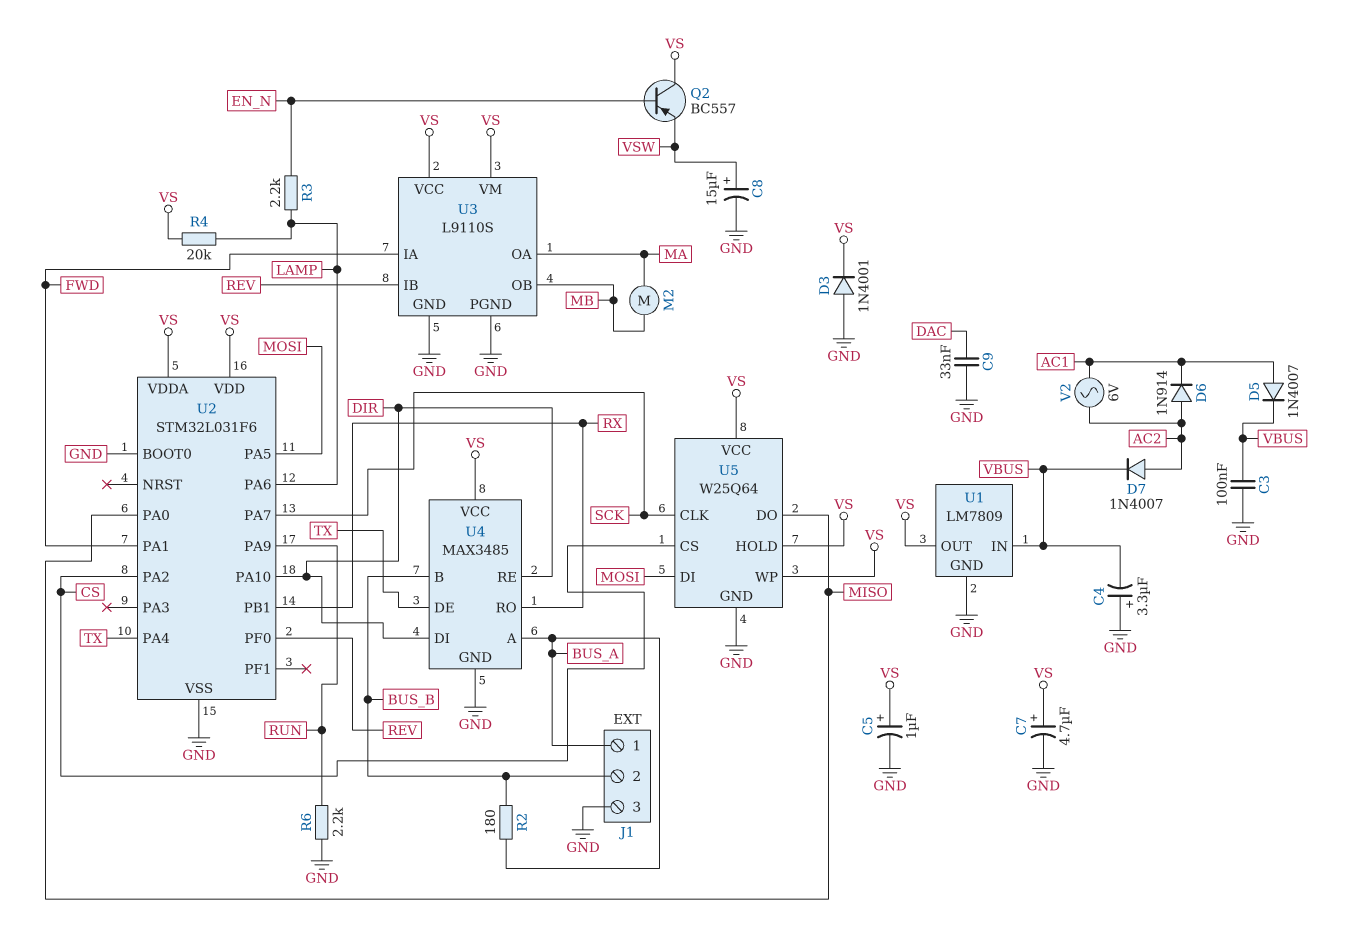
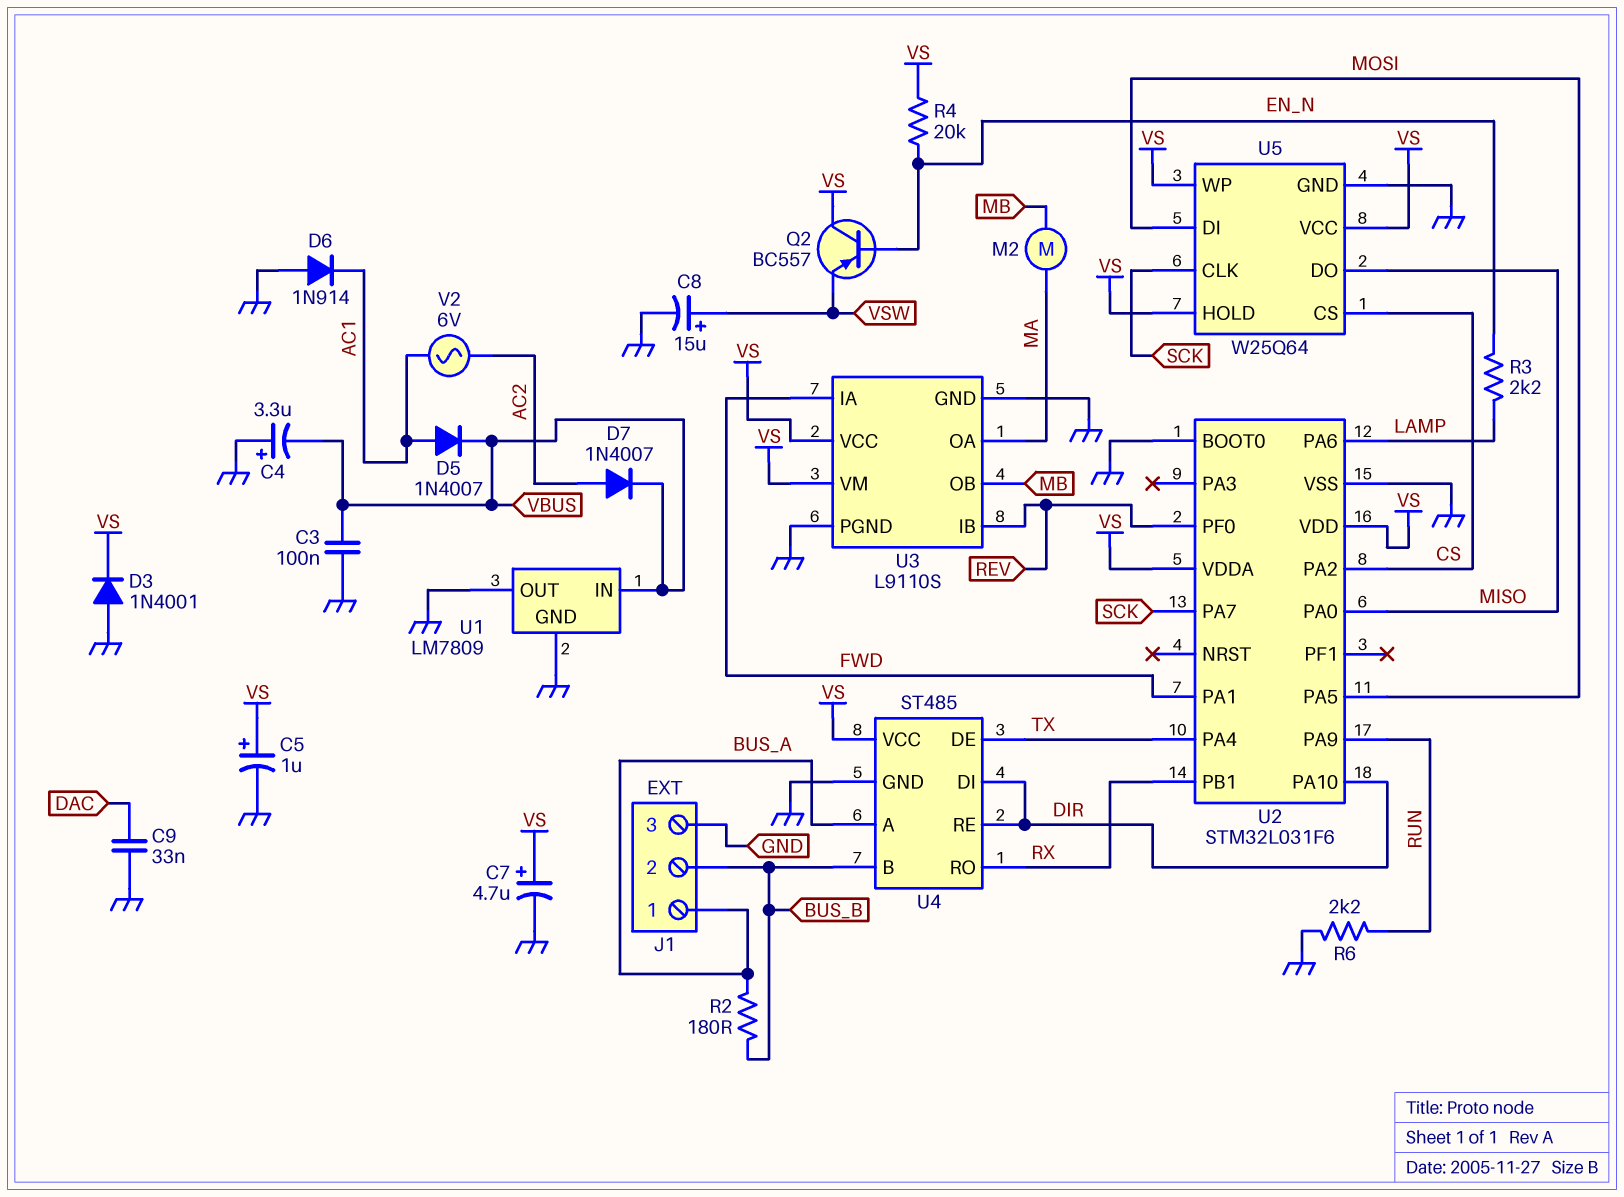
D6: diode 1N914 (A AC2, K AC1) -> diode 1N914 (A GND, K AC1)
R4: 20k (LAMP, VS) -> 20k (EN_N, VS)
U1 pin OUT: VS -> GND
U4: MAX3485 -> ST485

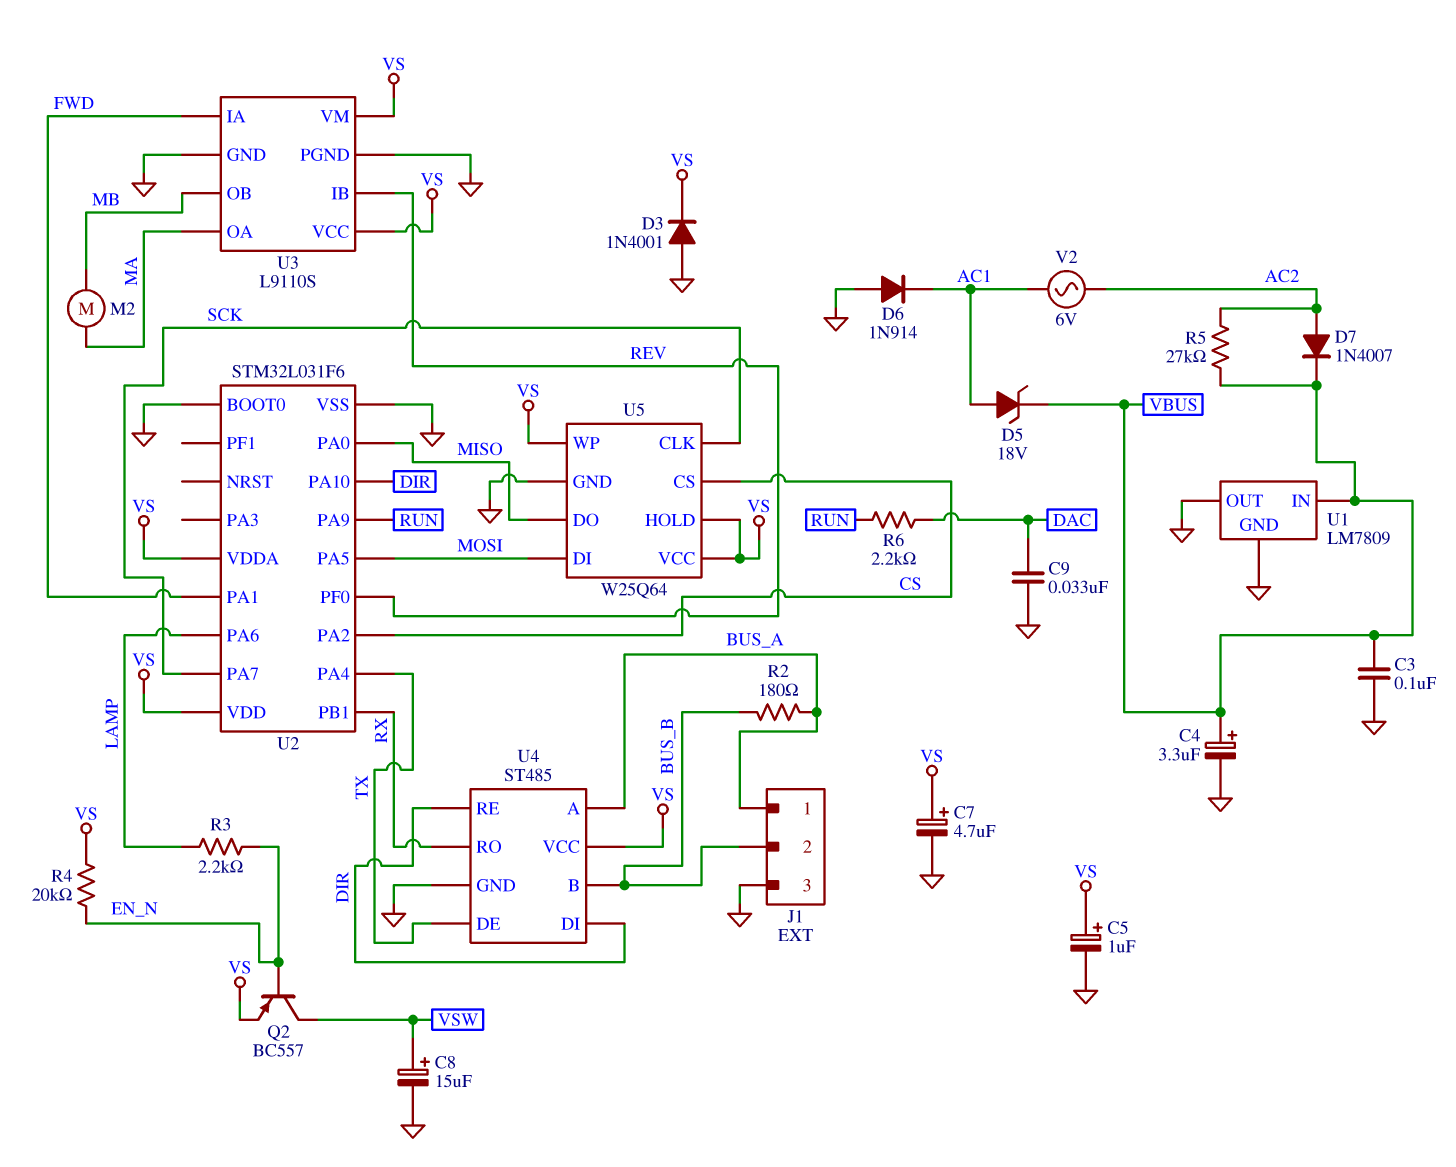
C4: 3.3uF (plus GND, minus VBUS) -> 3.3uF (plus VBUS, minus GND)
D5: diode 1N4007 (A AC1, K VBUS) -> zener 18V (A AC1, K VBUS)
Q2: PNP BC557 (B EN_N, C VS, E VSW) -> PNP BC557 (B EN_N, C VSW, E VS)
R5: none -> 27k (AC2, VBUS)
R6: 2.2k (GND, RUN) -> 2.2k (DAC, RUN)

